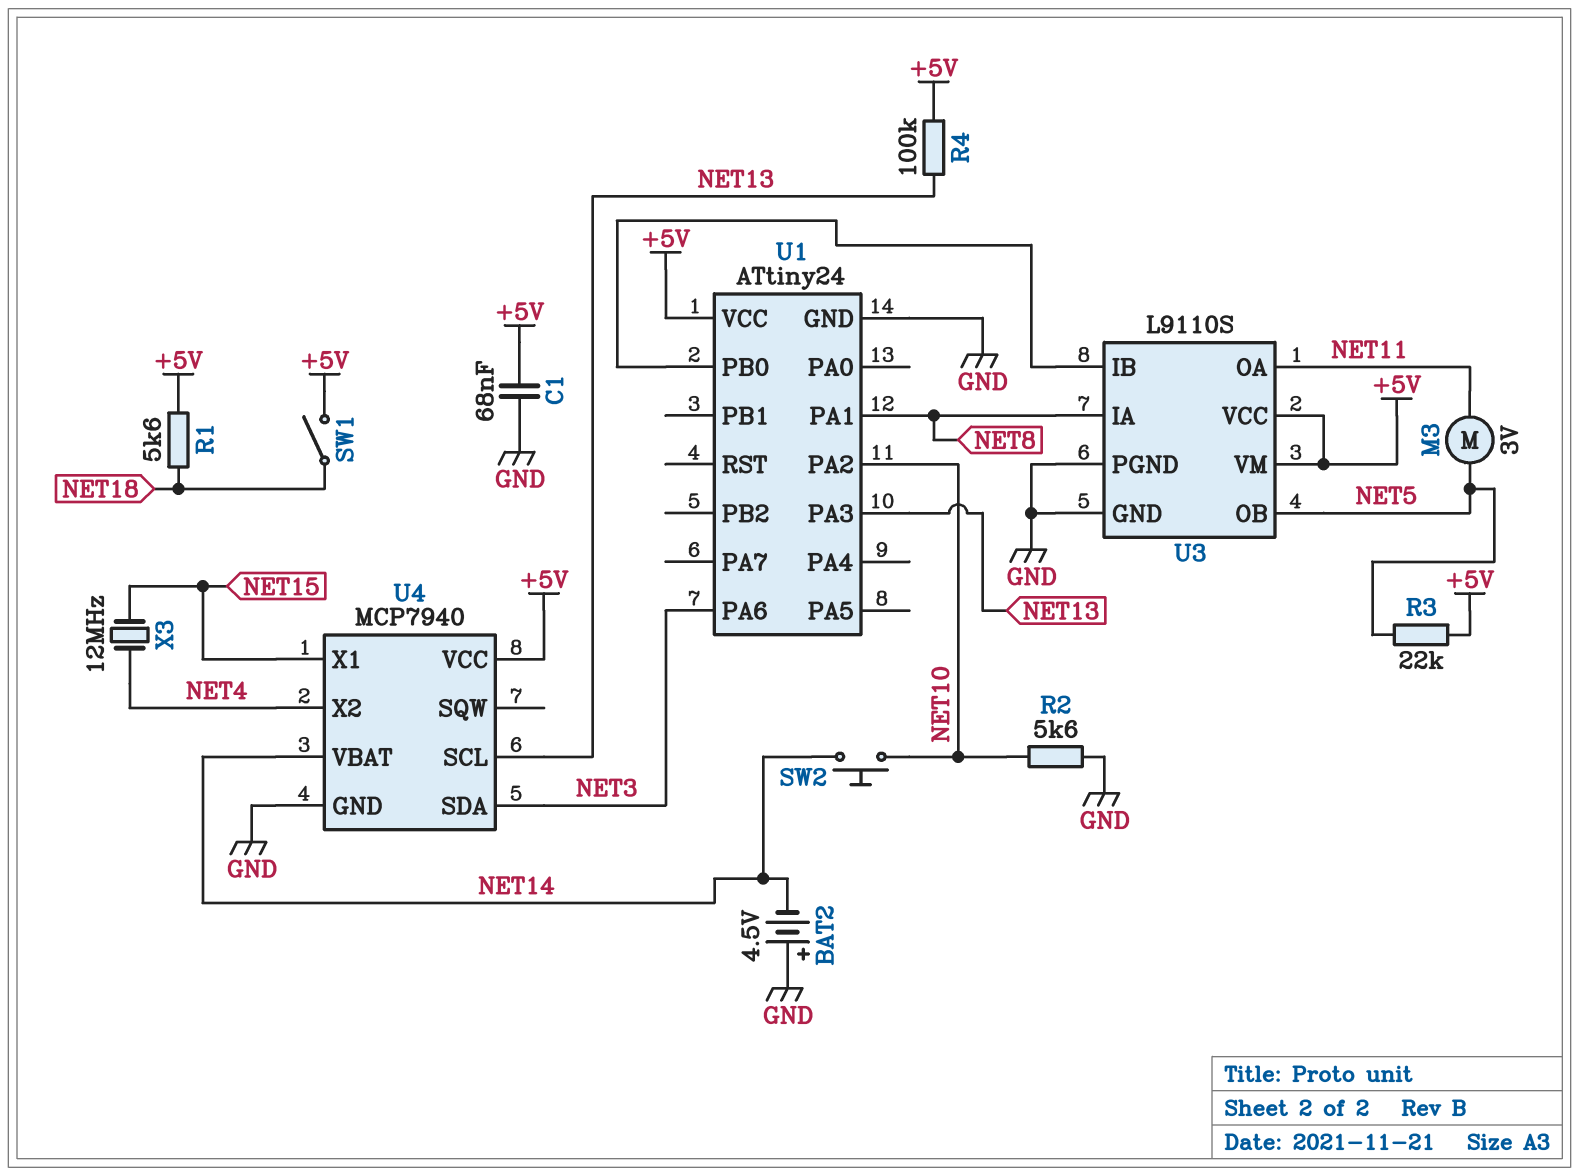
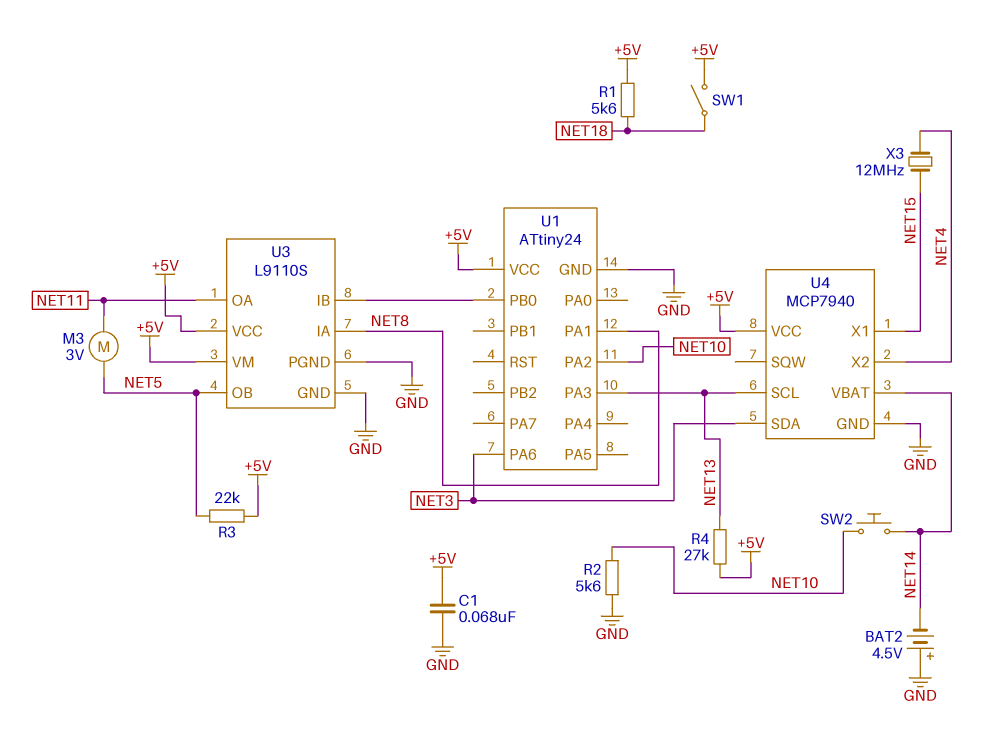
R4: 100k (+5V, NET13) -> 27k (+5V, NET13)

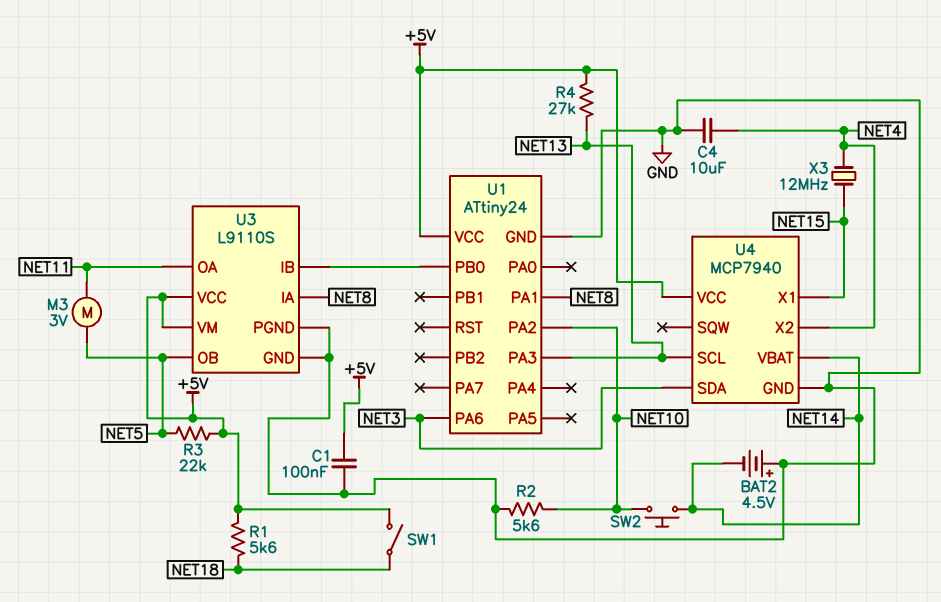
C1: 68nF (+5V, GND) -> 100nF (+5V, GND)
C4: none -> 10uF (GND, NET4)

